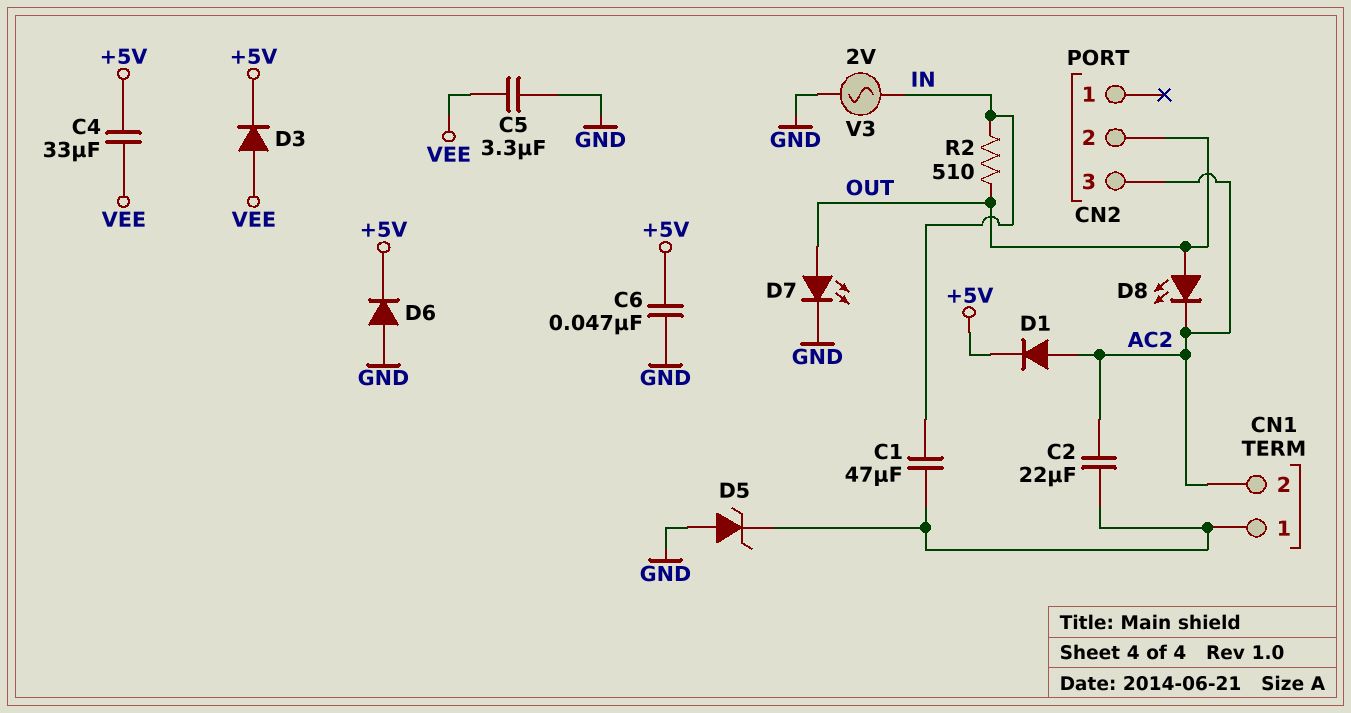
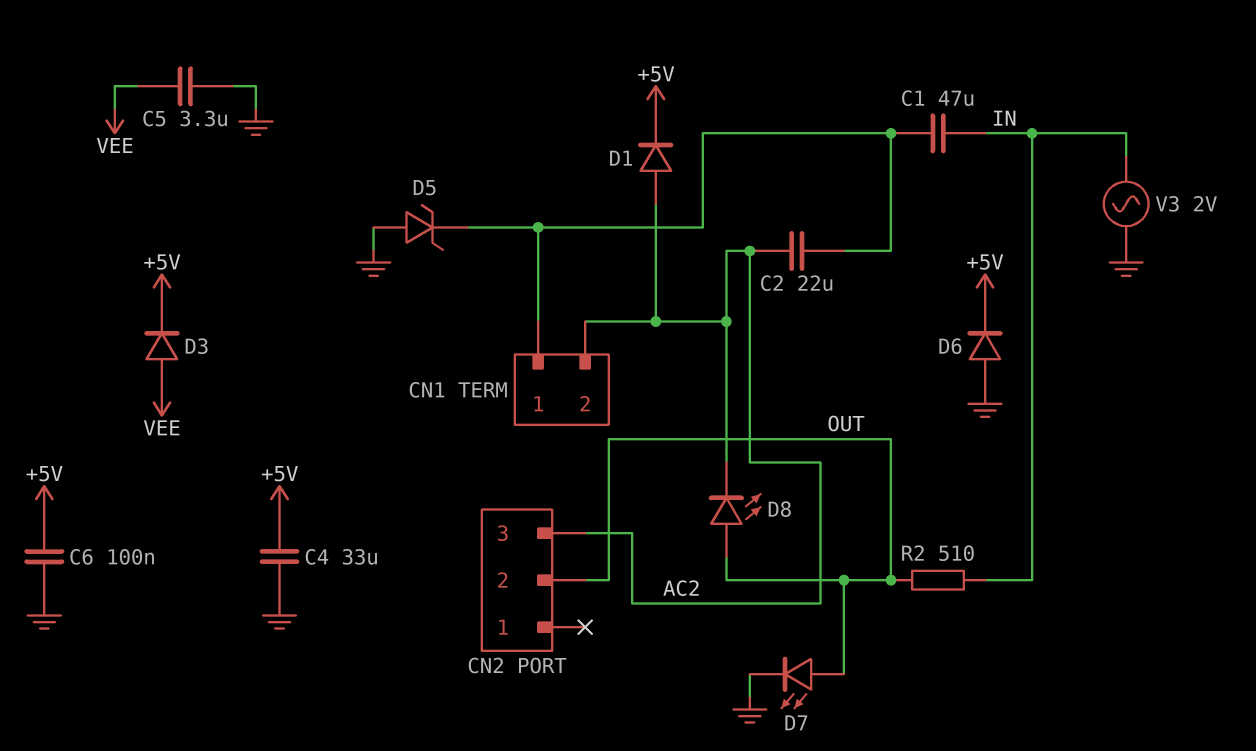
C4: 33uF (+5V, VEE) -> 33uF (+5V, GND)
C6: 47nF (+5V, GND) -> 100nF (+5V, GND)

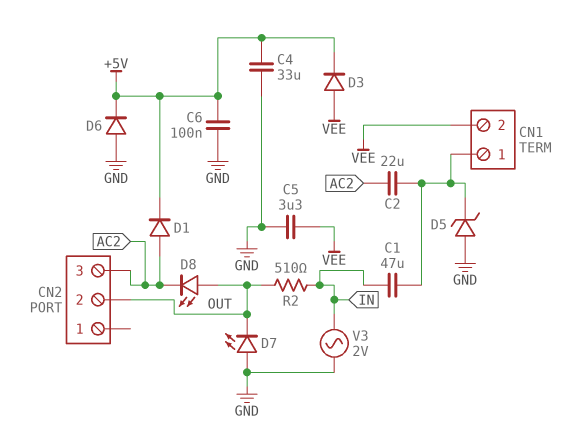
CN1 pin 2: AC2 -> VEE
D7: LED (A OUT, K GND) -> LED (A GND, K OUT)

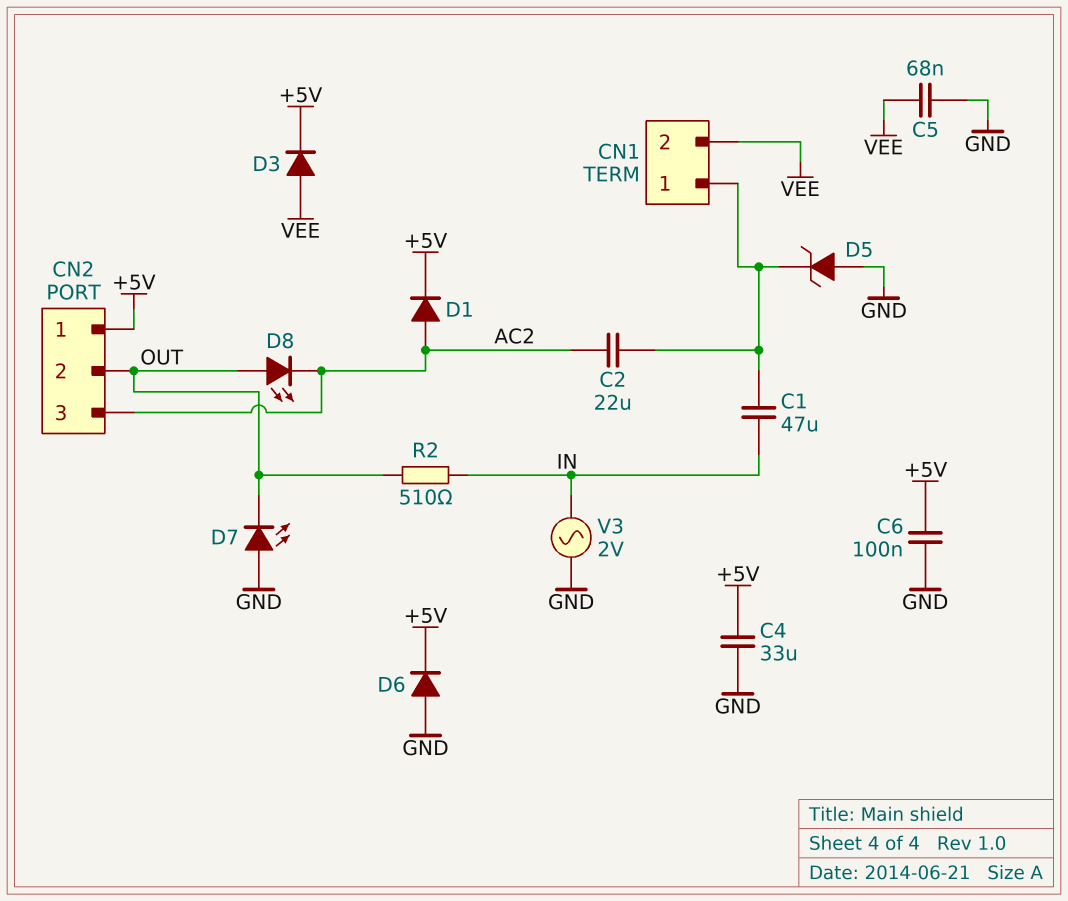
C5: 3.3uF (GND, VEE) -> 68nF (GND, VEE)
CN2 pin 1: none -> +5V

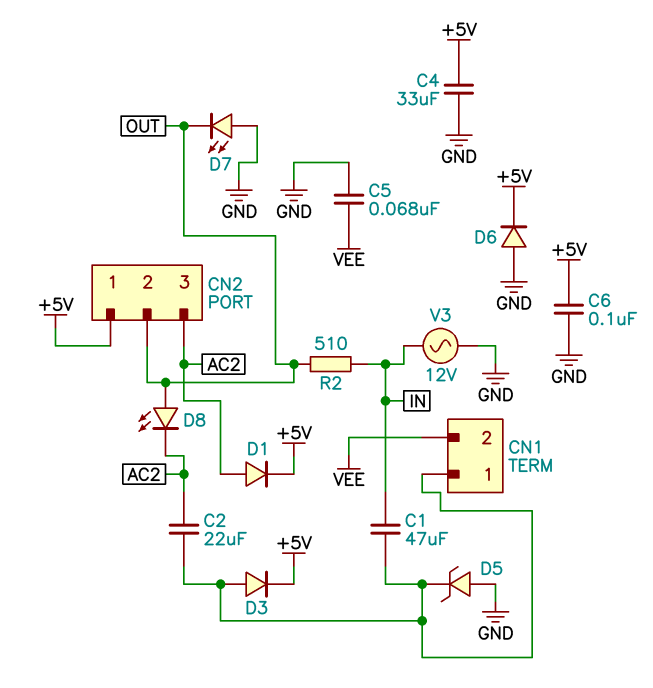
D3: diode (A VEE, K +5V) -> diode (A CN1/1, K +5V)
V3: AC 2V (GND, IN) -> AC 12V (GND, IN)

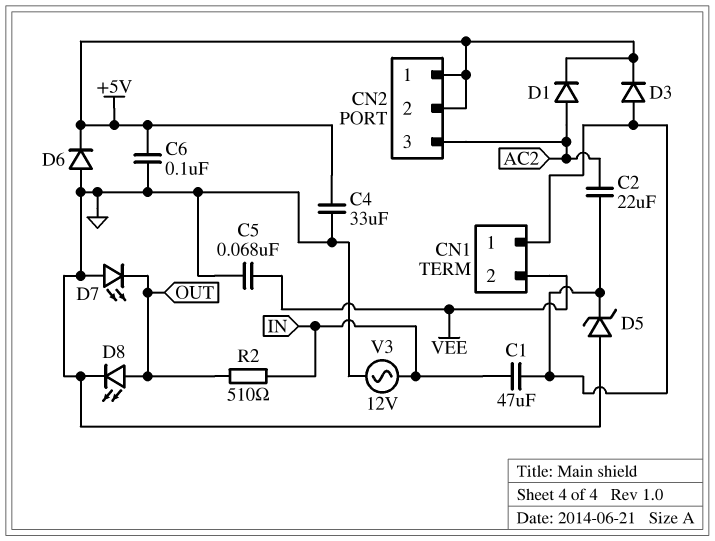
CN2 pin 2: OUT -> +5V
D8: LED (A OUT, K AC2) -> LED (A OUT, K GND)

